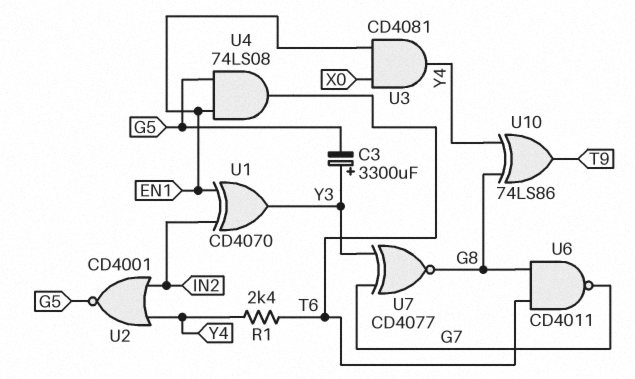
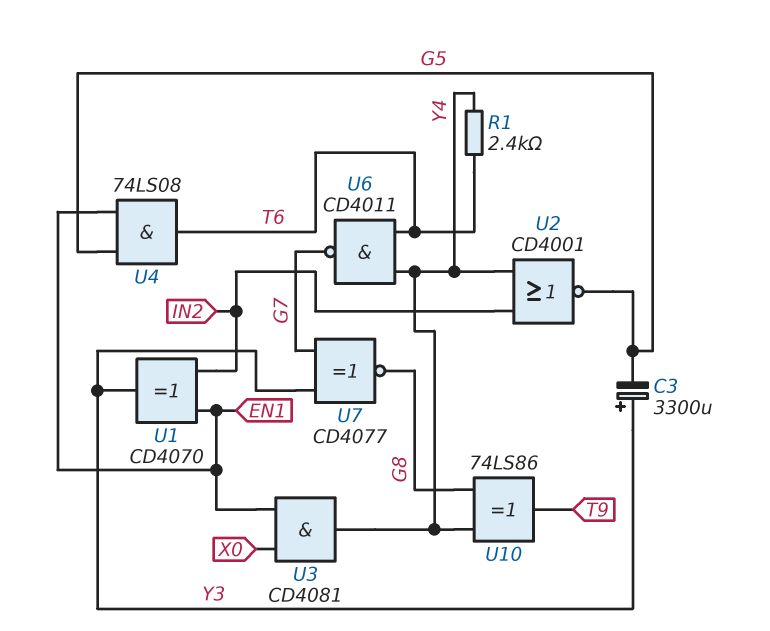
U6: NAND CD4011 (in G8, in T6, out G7) -> NAND CD4011 (in T6, in Y4, out G7)

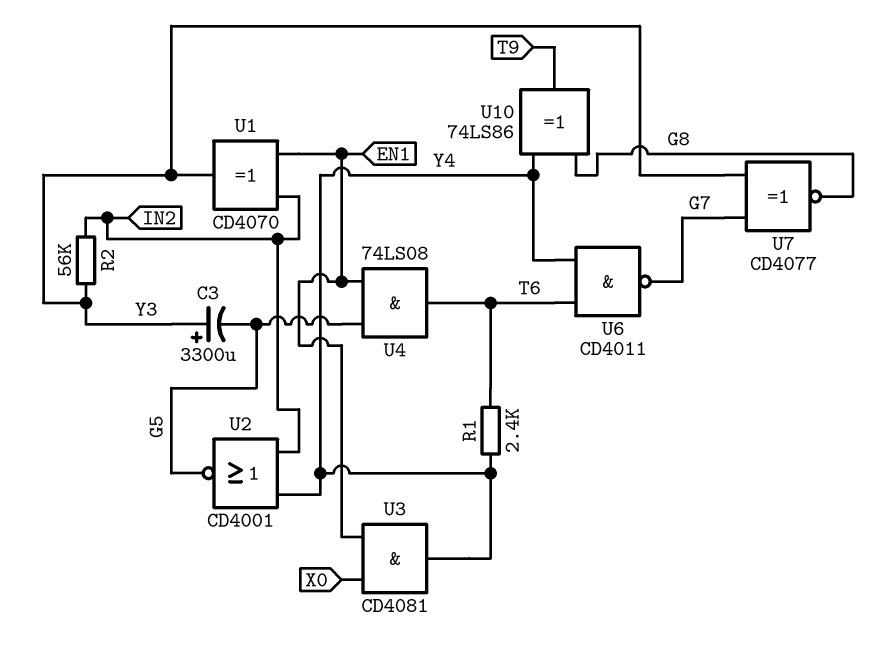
R2: none -> 56k (IN2, Y3)

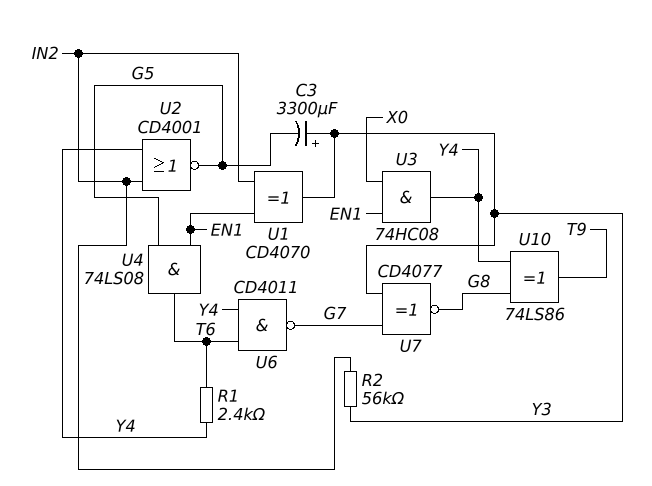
U3: AND CD4081 (in EN1, in X0, out Y4) -> AND 74HC08 (in EN1, in X0, out Y4)

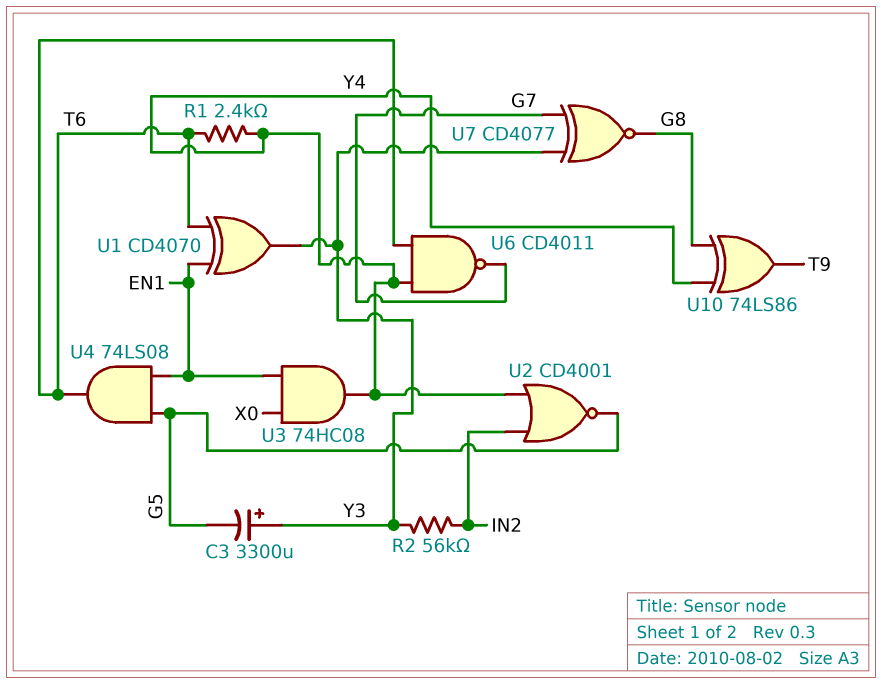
U1: XOR CD4070 (in EN1, in IN2, out Y3) -> XOR CD4070 (in EN1, in T6, out Y3)

